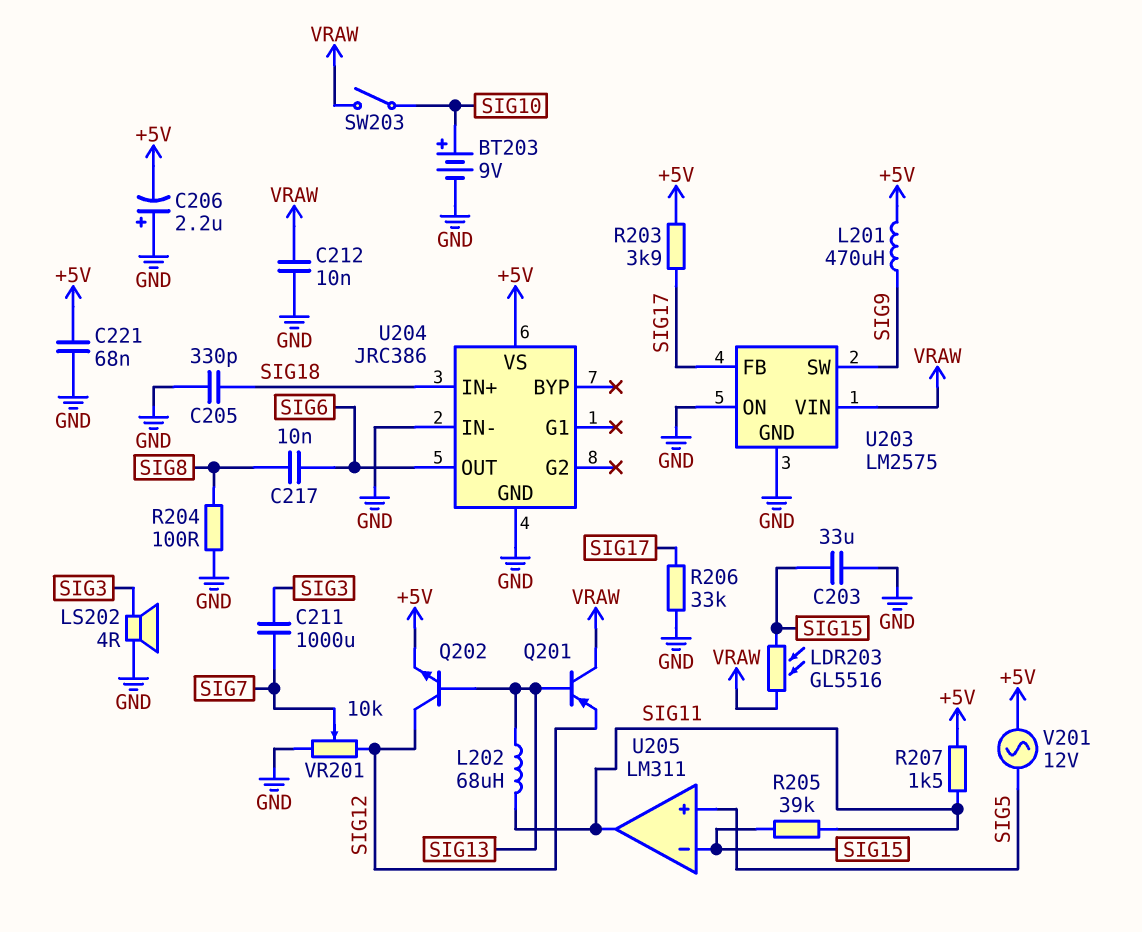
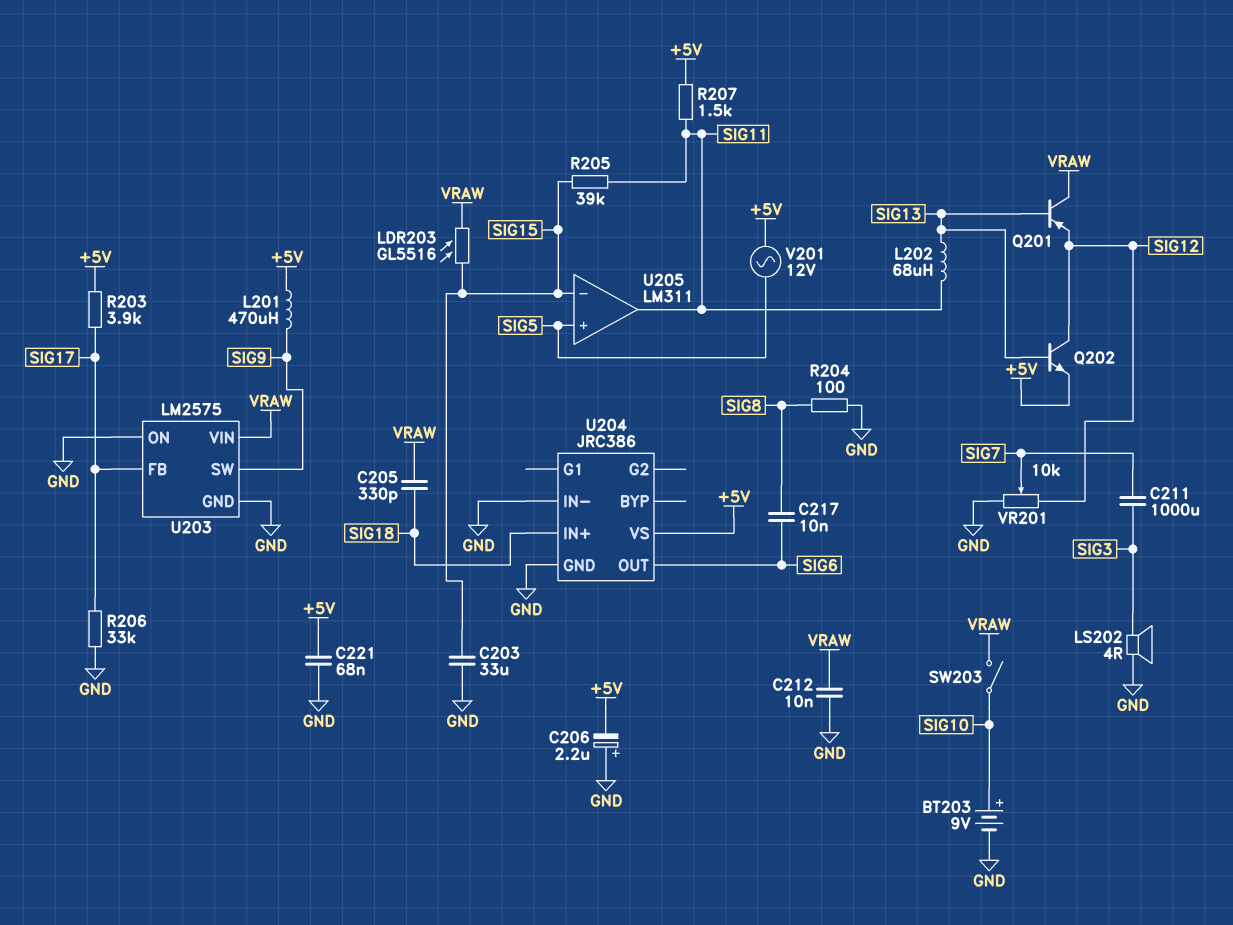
C205: 330pF (GND, SIG18) -> 330pF (SIG18, VRAW)

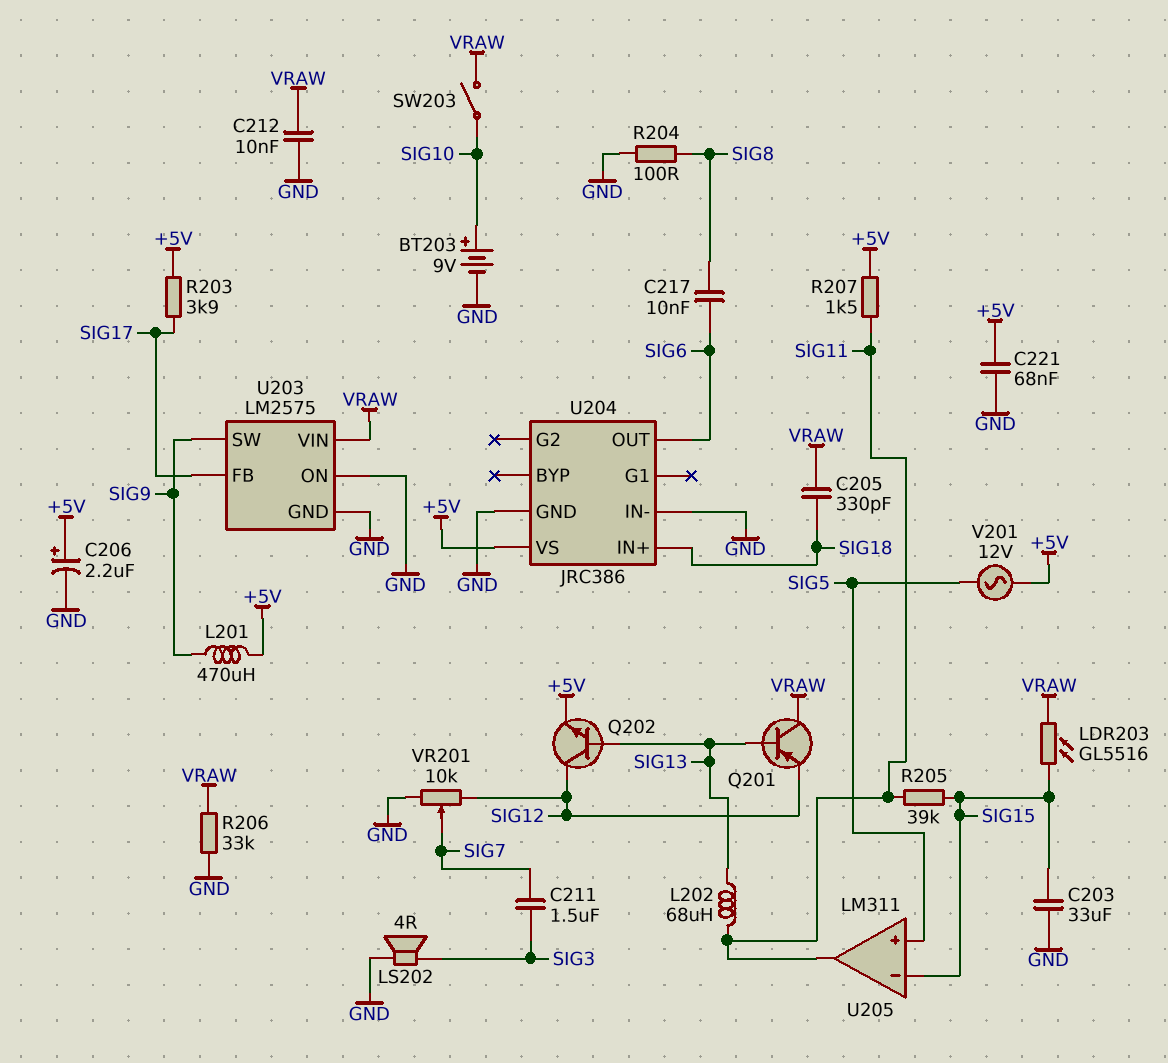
C206: 2.2uF (plus GND, minus +5V) -> 2.2uF (plus +5V, minus GND)
C211: 1000uF (SIG3, SIG7) -> 1.5uF (SIG3, SIG7)
R206: 33k (GND, SIG17) -> 33k (GND, VRAW)

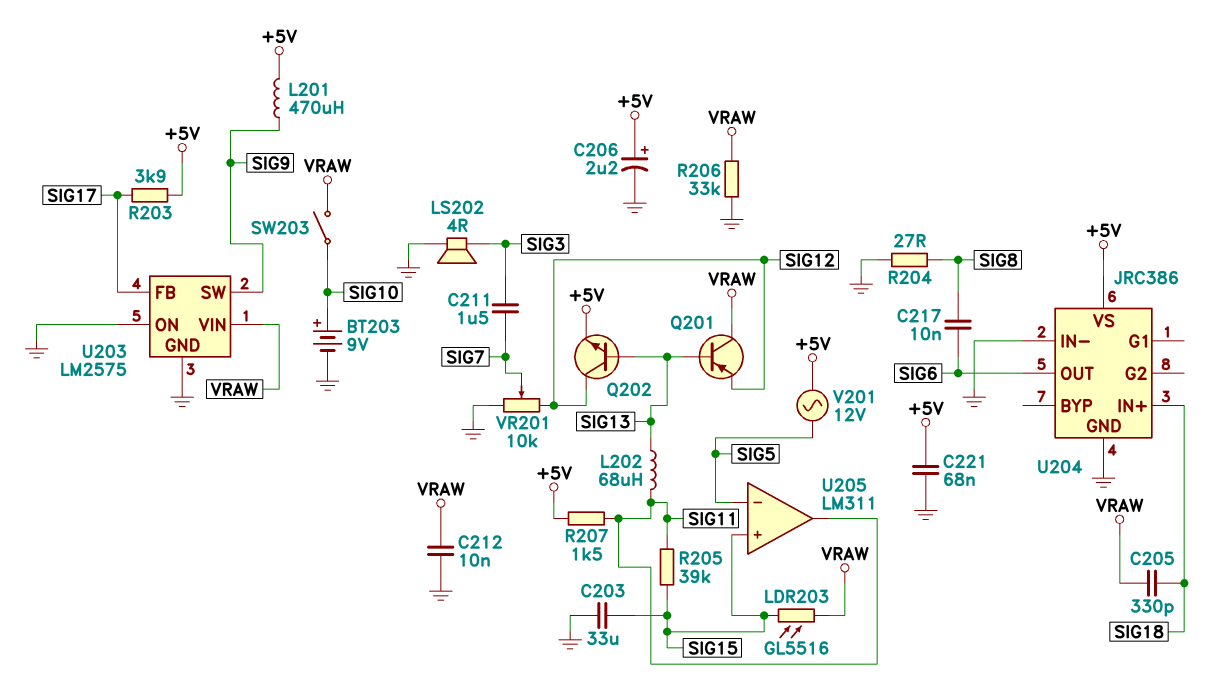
R204: 100 (GND, SIG8) -> 27 (GND, SIG8)
U205 pin in+: SIG5 -> SIG15
U205 pin in-: SIG15 -> SIG5

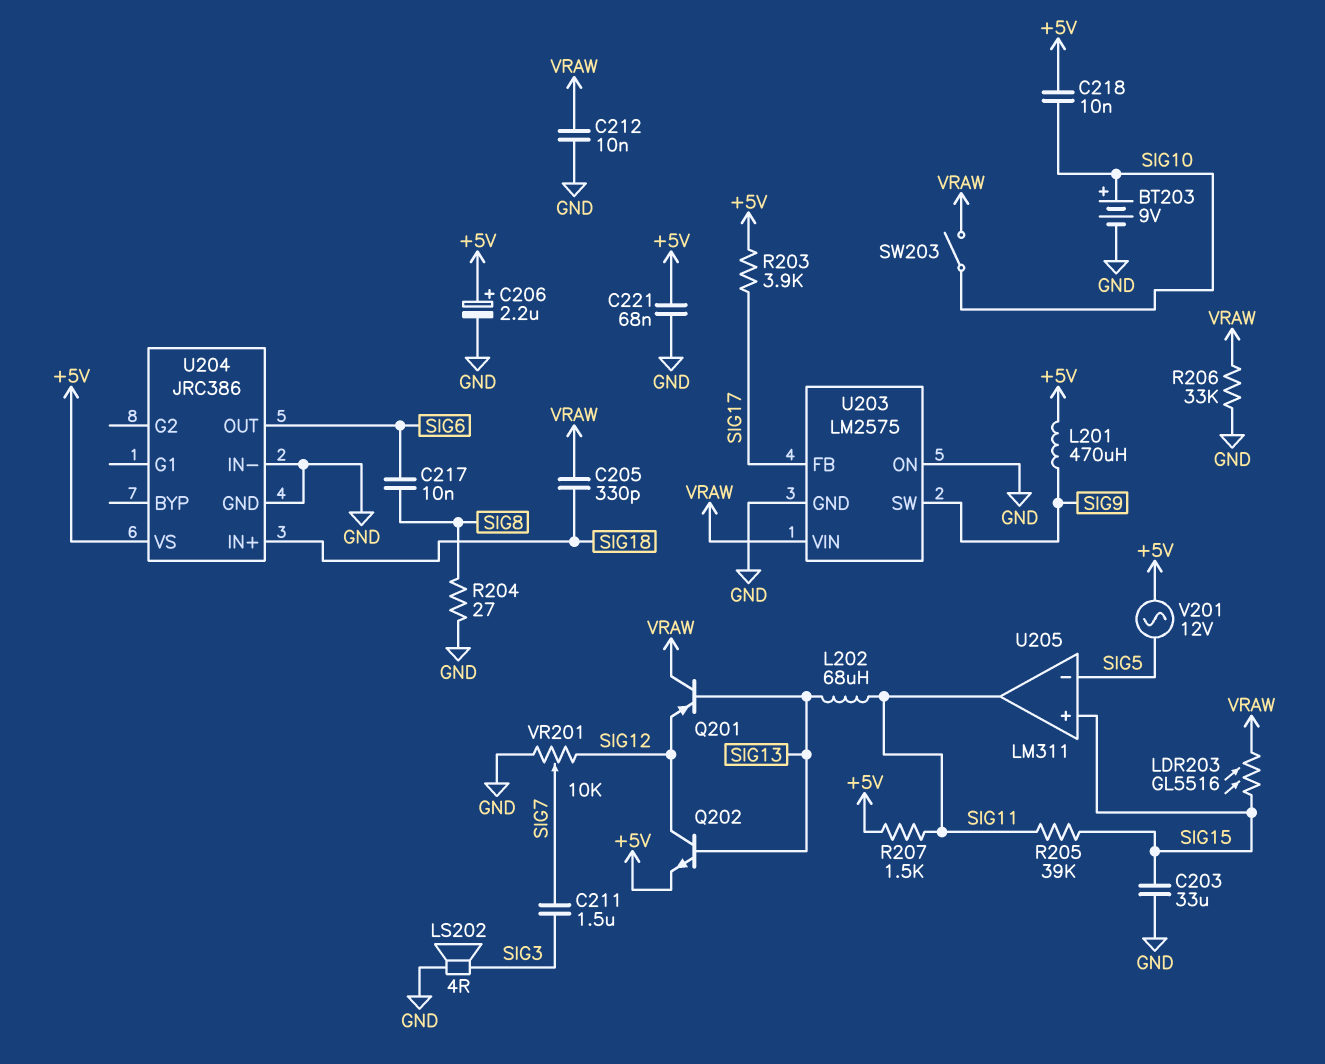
C218: none -> 10nF (+5V, SIG10)

